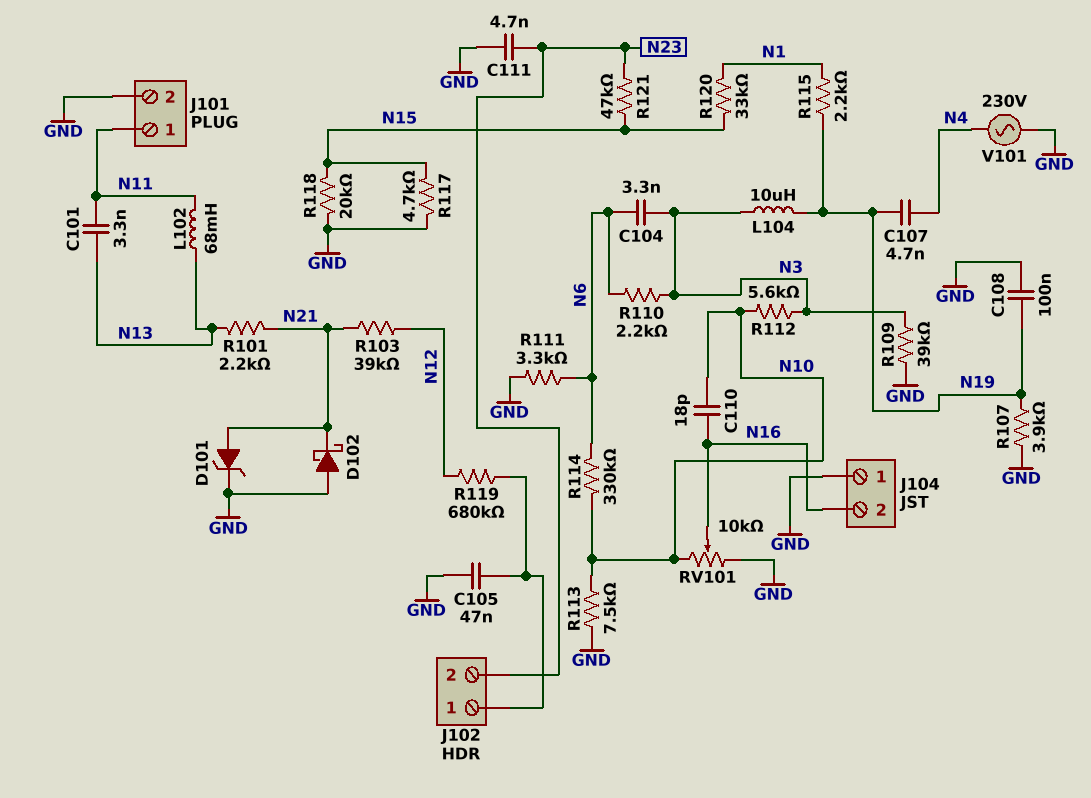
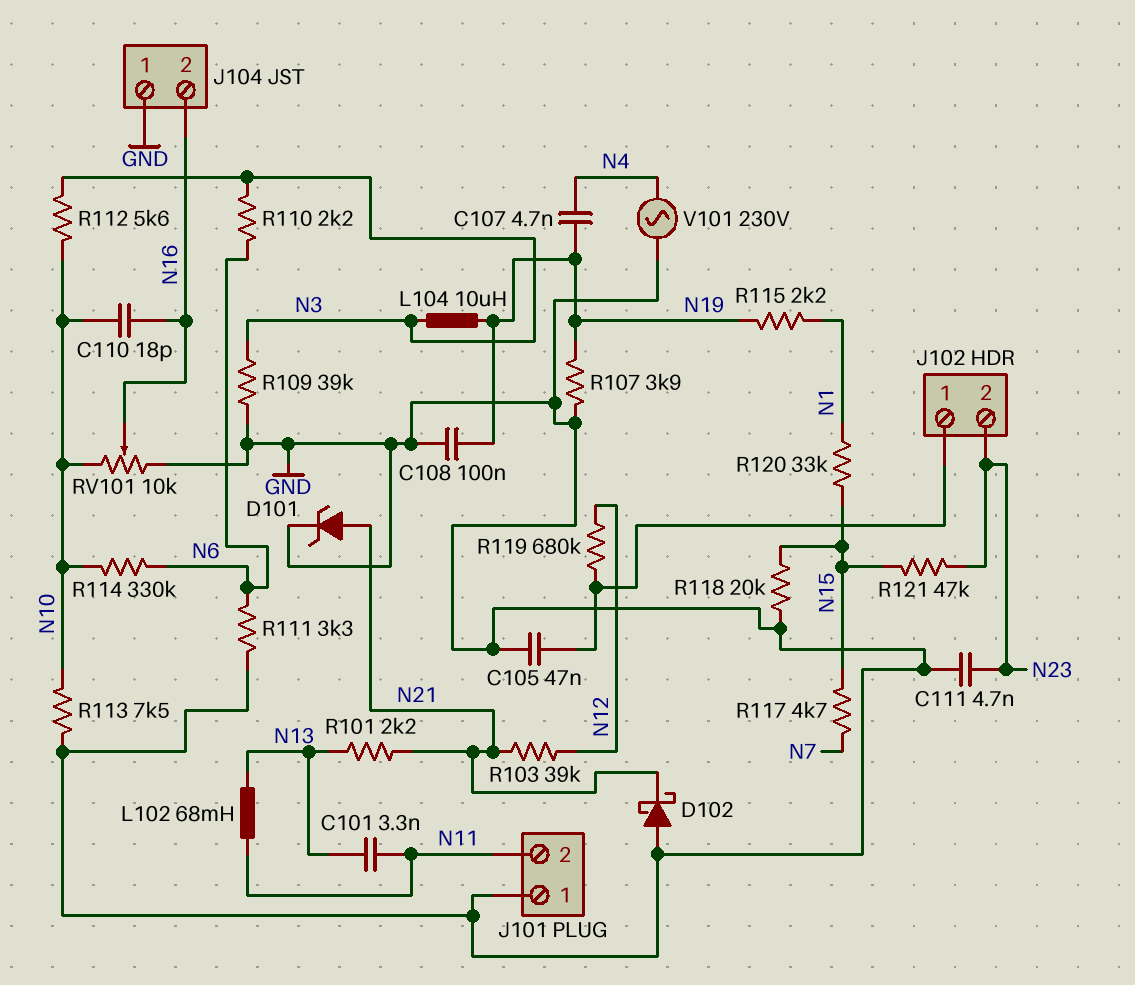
C104: 3.3nF (N3, N6) -> none
J101 pin 1: N11 -> GND
J101 pin 2: GND -> N11
R117: 4.7k (GND, N15) -> 4.7k (N7, N15)

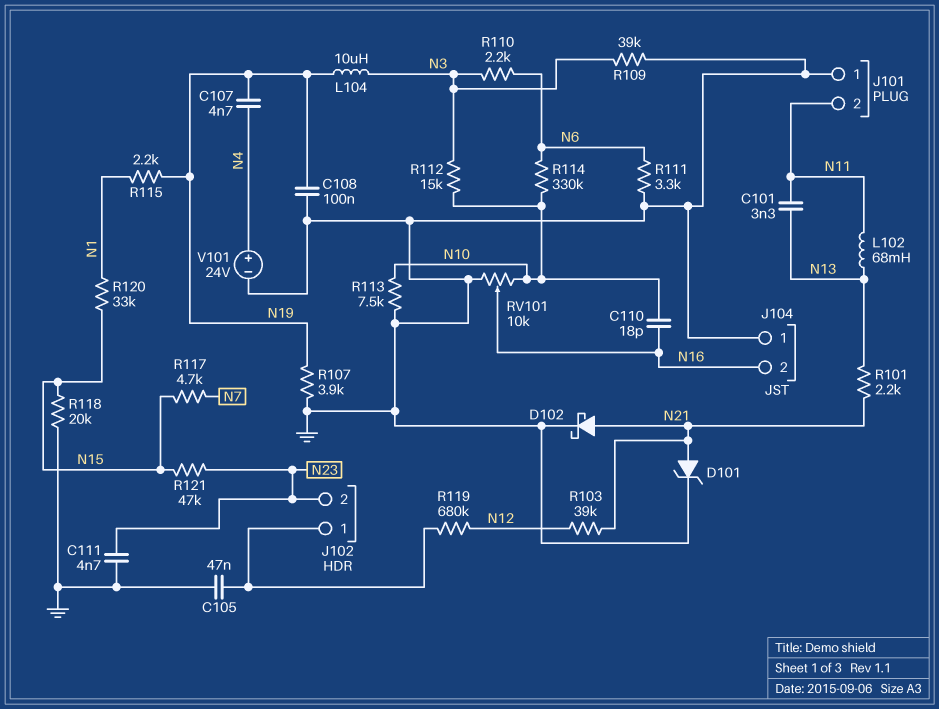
D102: schottky (A GND, K N21) -> schottky (A N21, K GND)
R112: 5.6k (N3, N10) -> 15k (N3, N10)
V101: AC 230V (GND, N4) -> 24V (plus N4, minus GND)

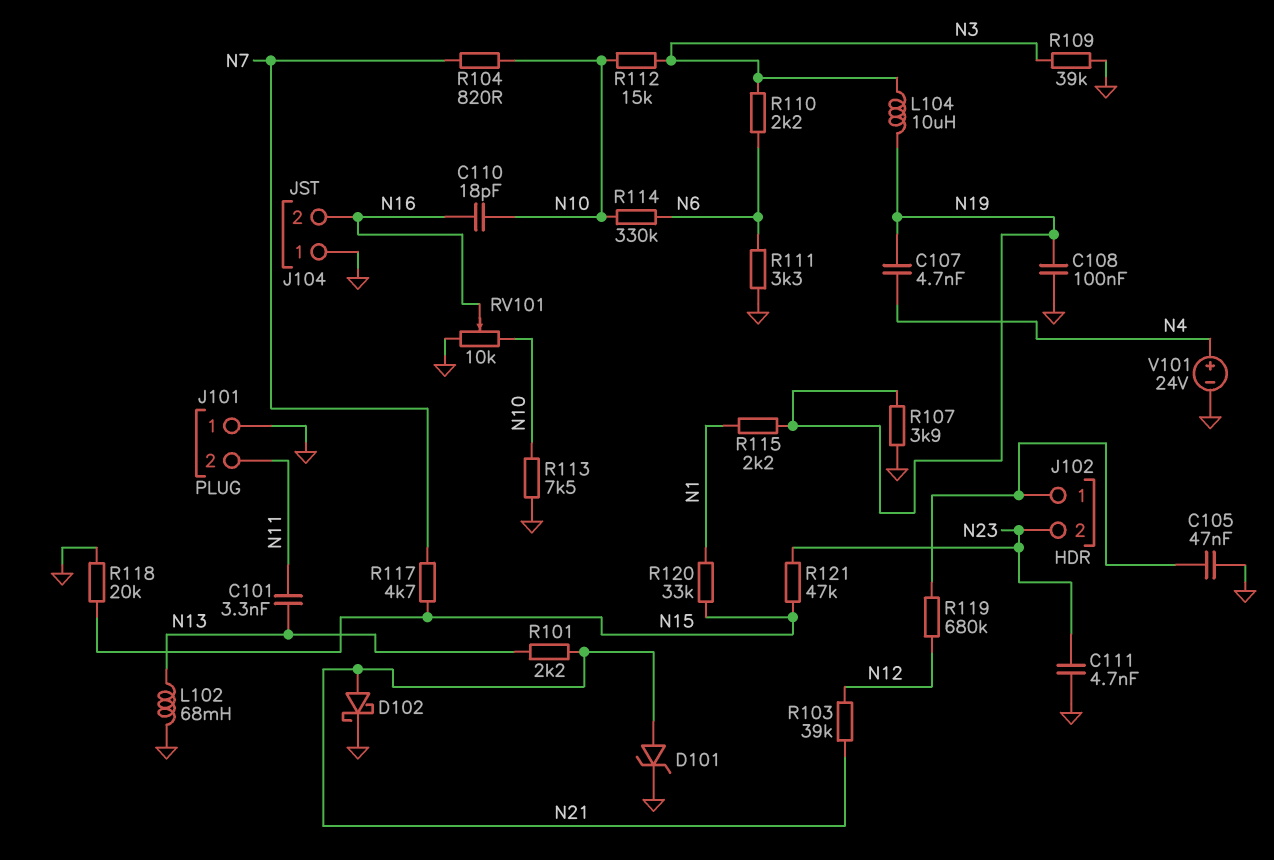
L102: 68mH (N11, N13) -> 68mH (GND, N13)
R104: none -> 820 (N7, N10)

